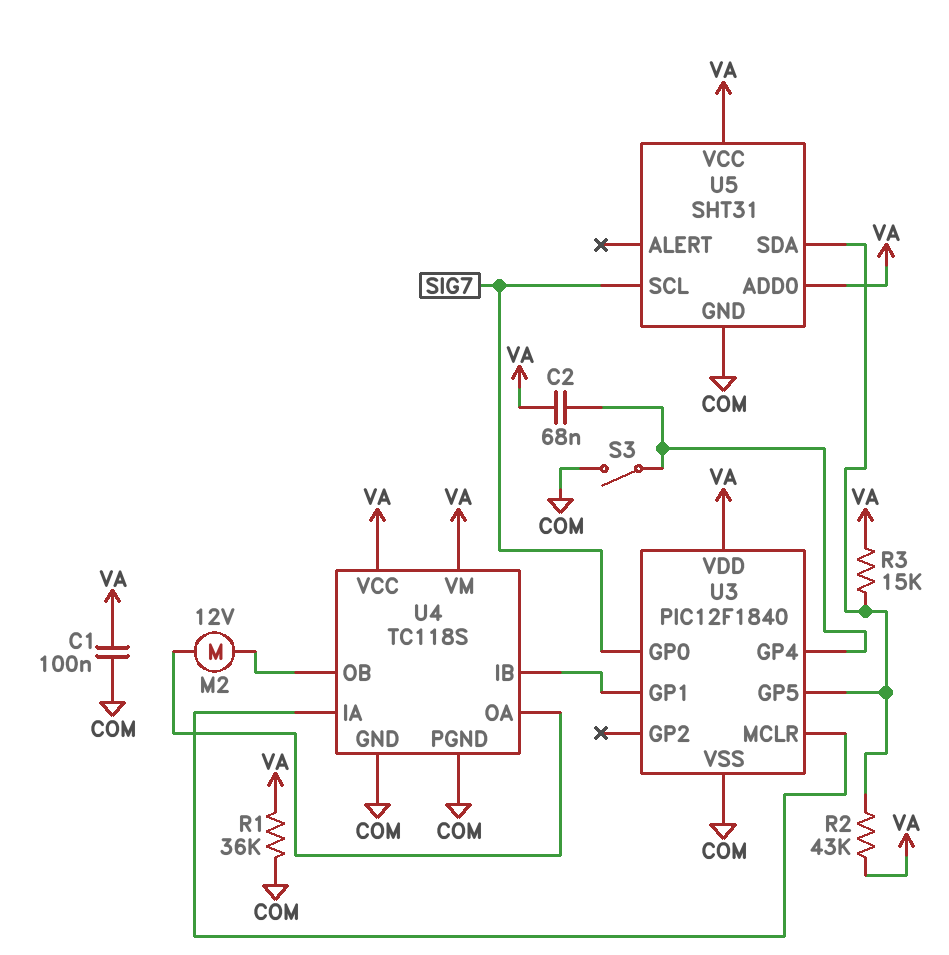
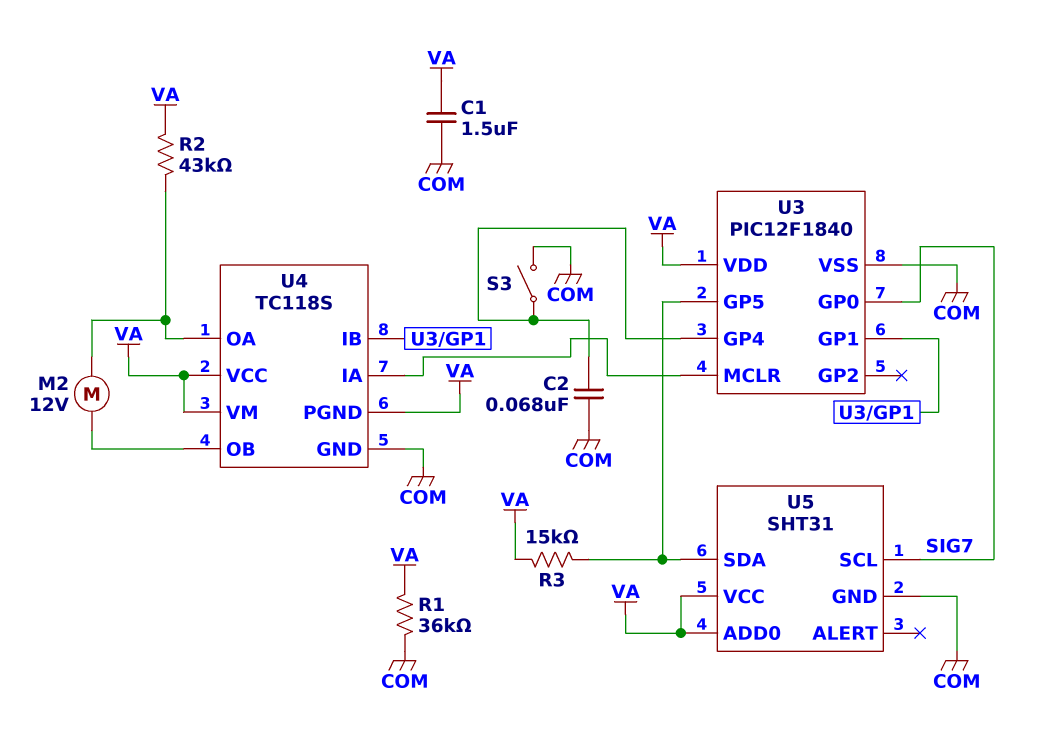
C1: 100nF (COM, VA) -> 1.5uF (COM, VA)
C2: 68nF (U3/GP4, VA) -> 68nF (COM, U3/GP4)
R2: 43k (U3/GP5, VA) -> 43k (U4/OA, VA)
U4 pin PGND: COM -> VA

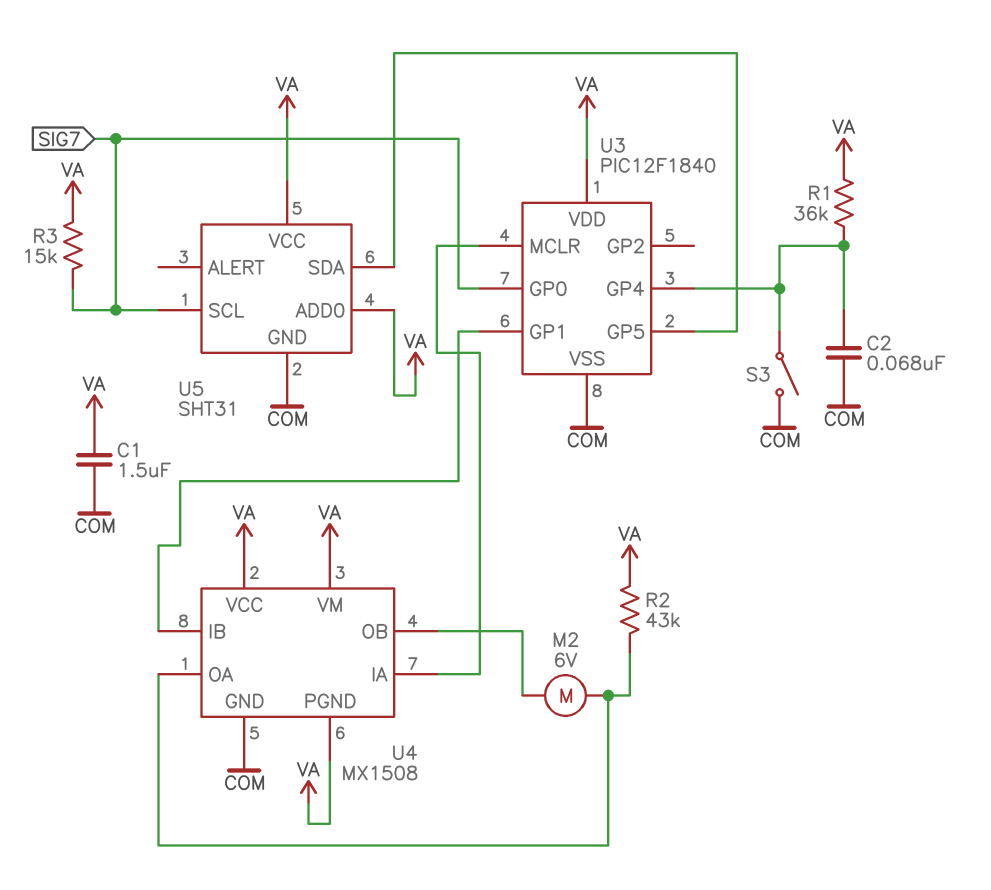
M2: motor 12V (U4/OA, U4/OB) -> motor 6V (U4/OA, U4/OB)
R1: 36k (COM, VA) -> 36k (U3/GP4, VA)
R3: 15k (U3/GP5, VA) -> 15k (SIG7, VA)
U4: TC118S -> MX1508

